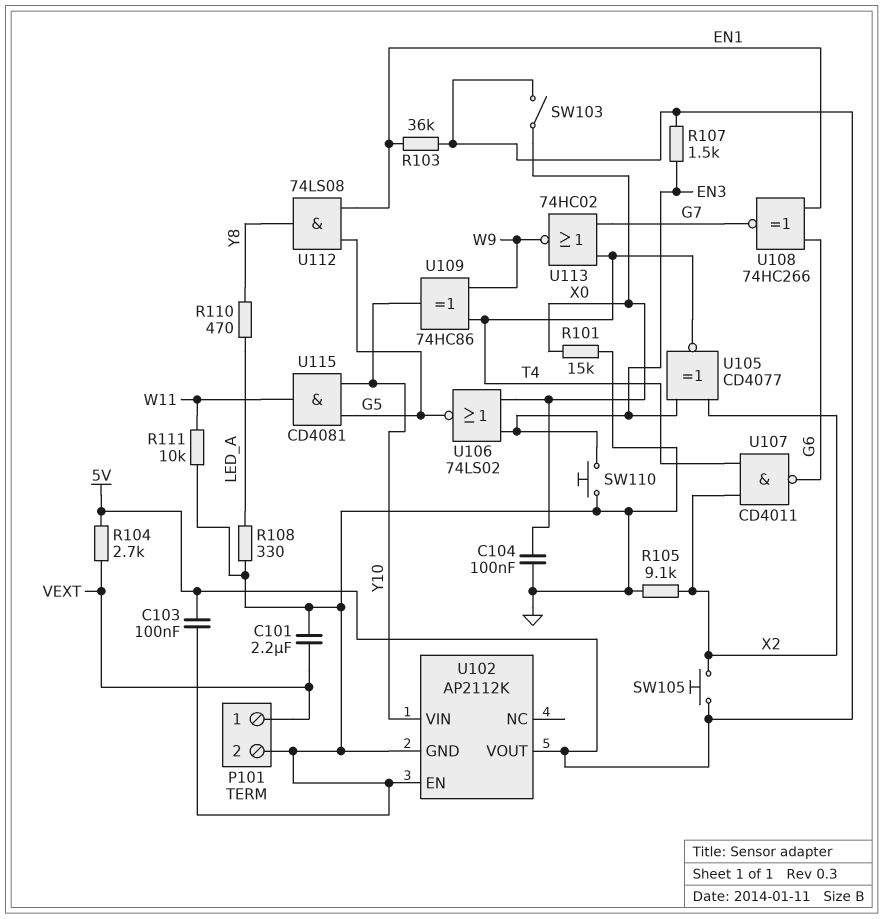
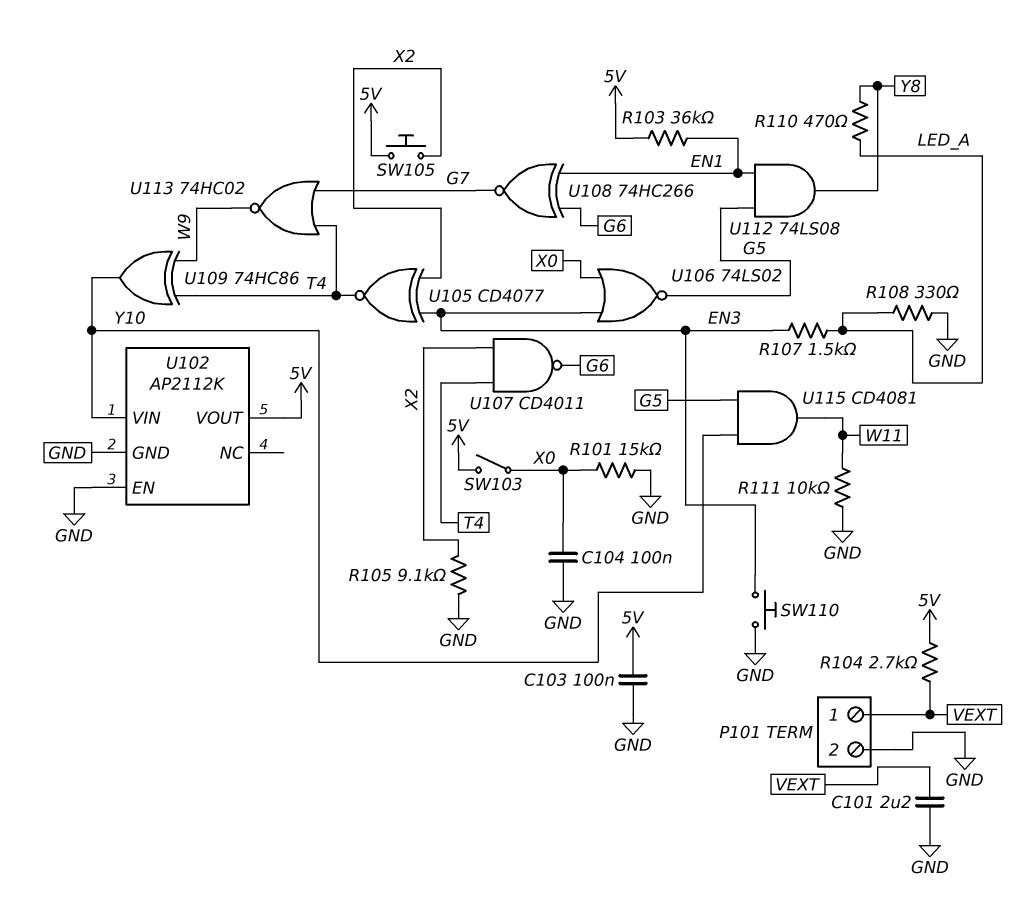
R107: 1.5k (5V, EN3) -> 1.5k (EN3, LED_A)

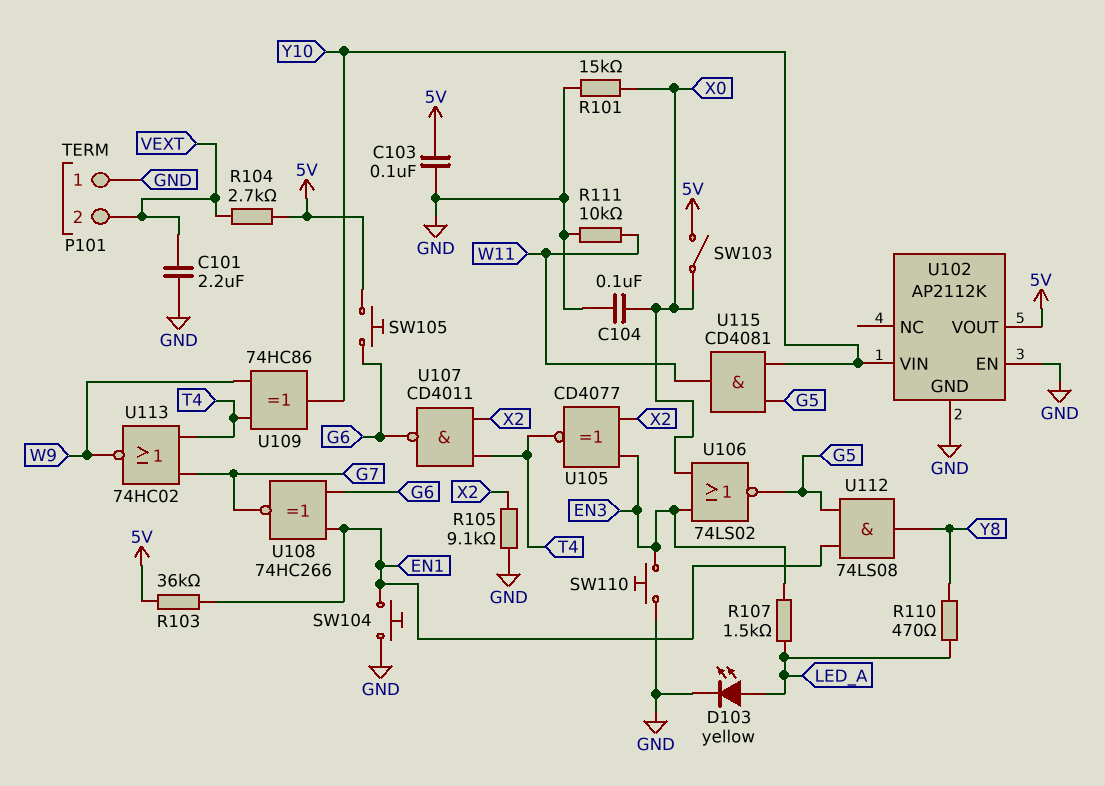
D103: none -> LED yellow (A LED_A, K GND)
P101 pin 1: VEXT -> GND
P101 pin 2: GND -> VEXT
R108: 330 (GND, LED_A) -> none
SW104: none -> button (EN1, GND)
SW105: button (5V, X2) -> button (5V, G6)

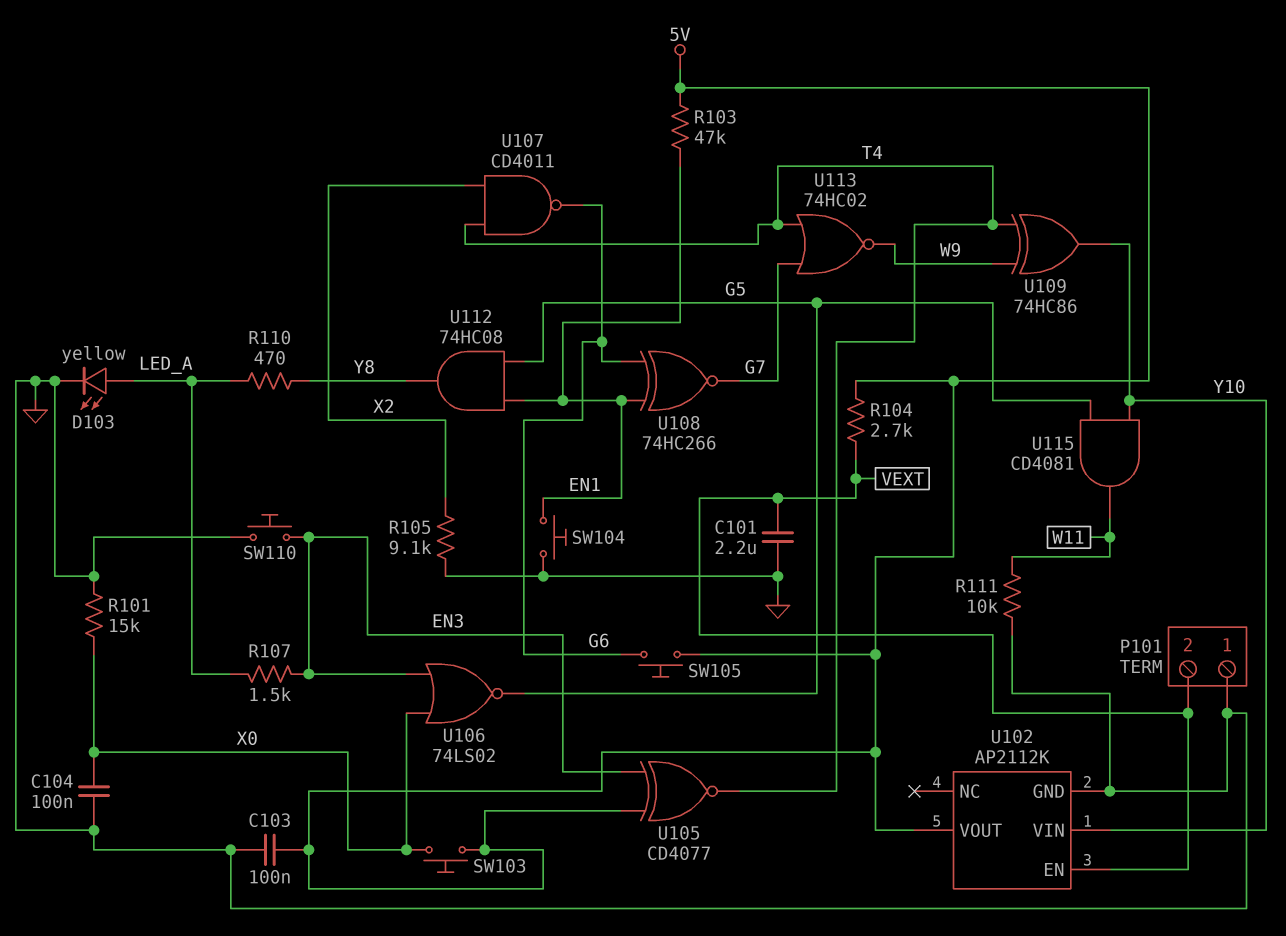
R103: 36k (5V, EN1) -> 47k (5V, EN1)
SW103: switch (5V, X0) -> button (5V, X0)
U102 pin EN: GND -> VEXT
U105: XNOR CD4077 (in EN3, in X2, out T4) -> XNOR CD4077 (in 5V, in EN3, out T4)
U112: AND 74LS08 (in EN1, in G5, out Y8) -> AND 74HC08 (in EN1, in G5, out Y8)

